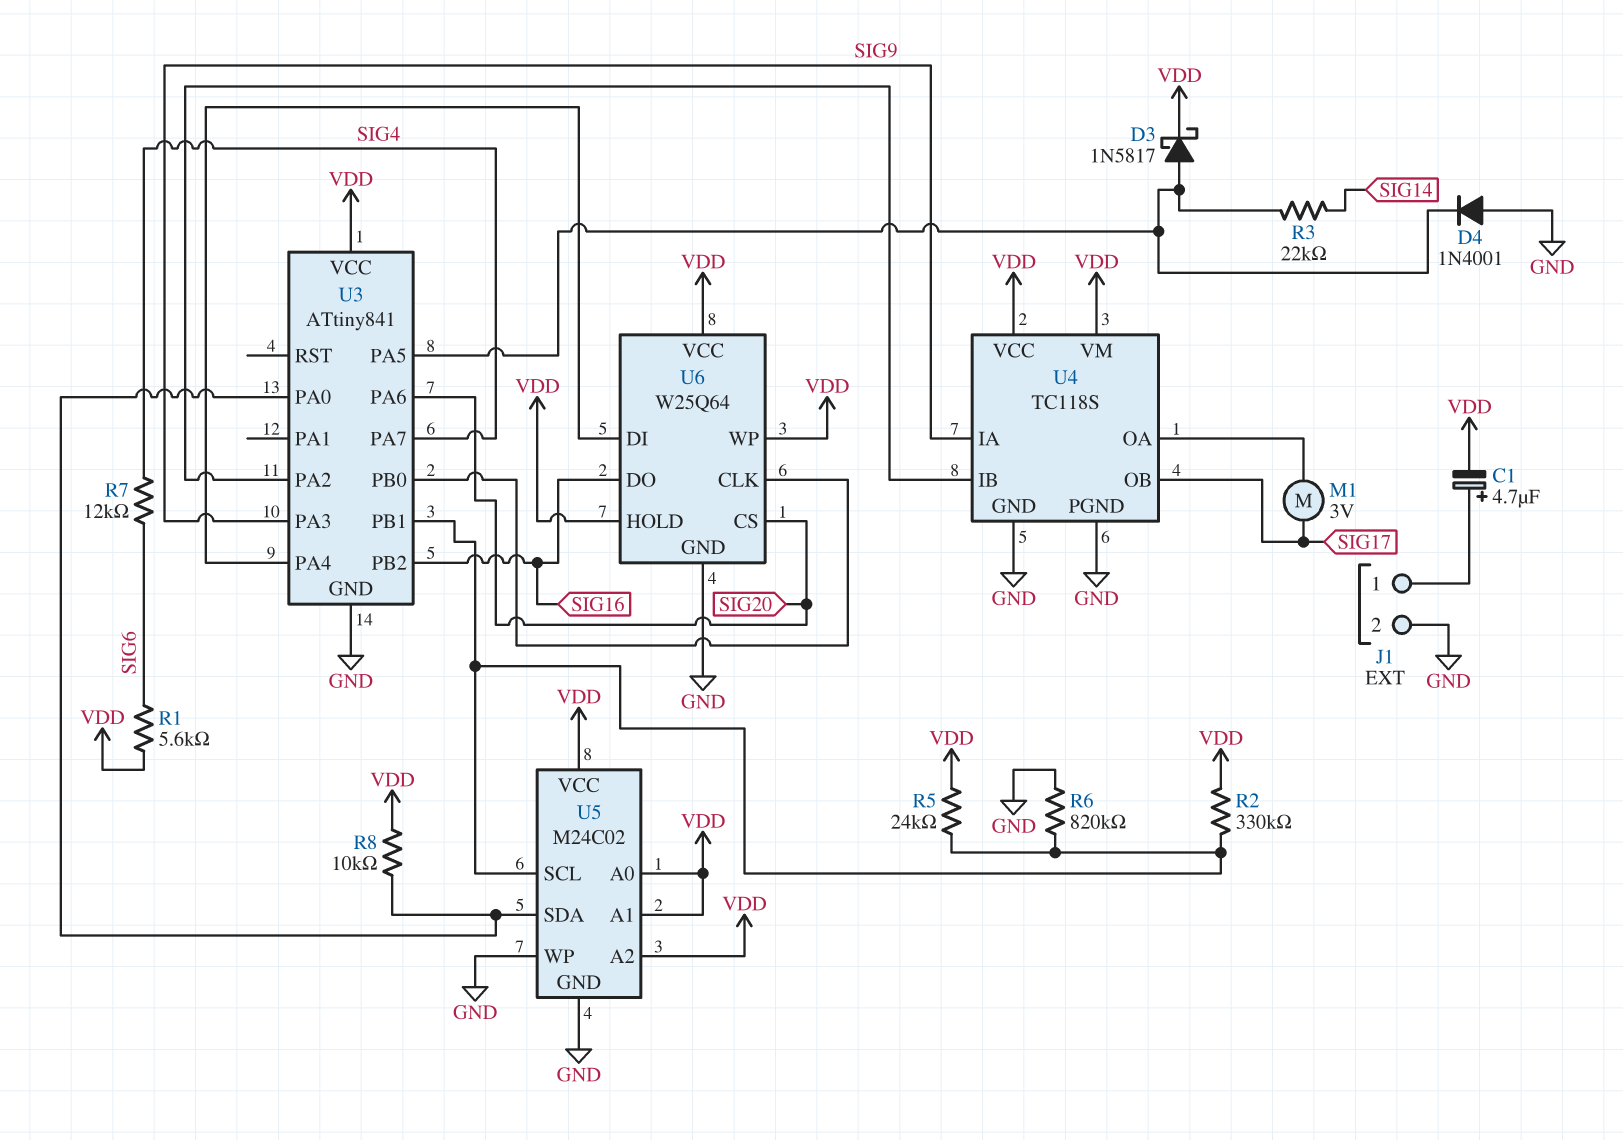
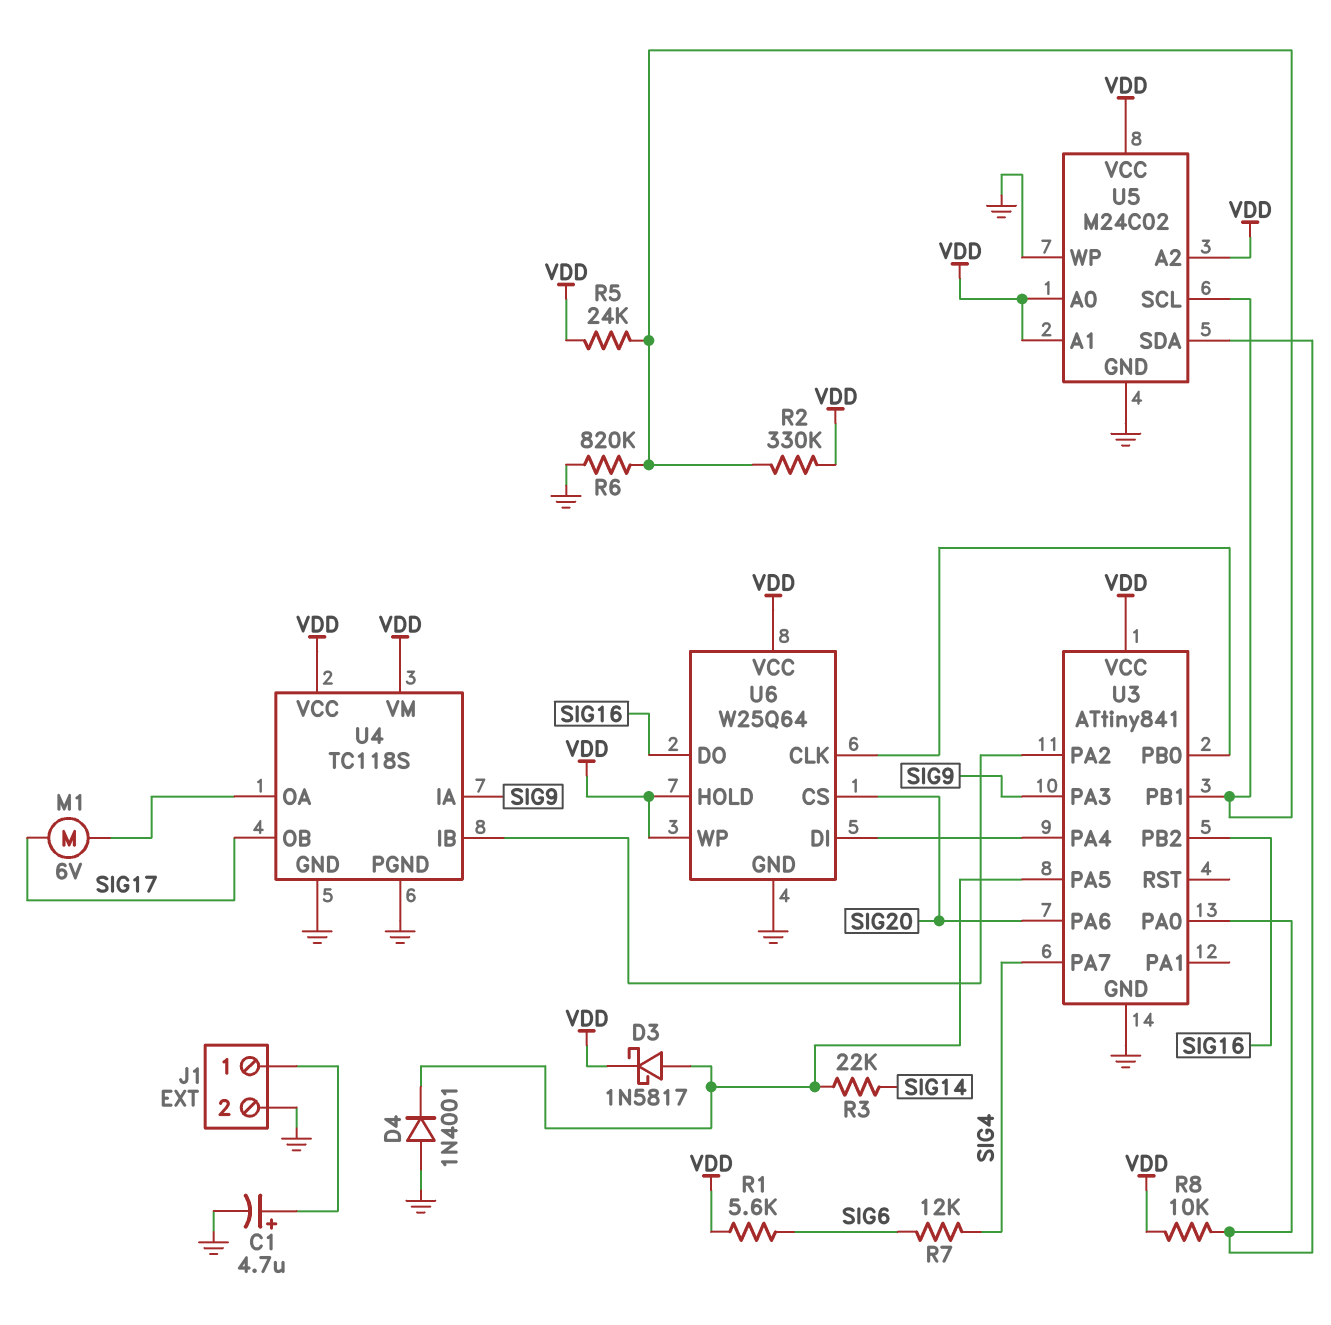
C1: 4.7uF (plus J1/1, minus VDD) -> 4.7uF (plus J1/1, minus GND)
M1: motor 3V (SIG17, U4/OA) -> motor 6V (SIG17, U4/OA)

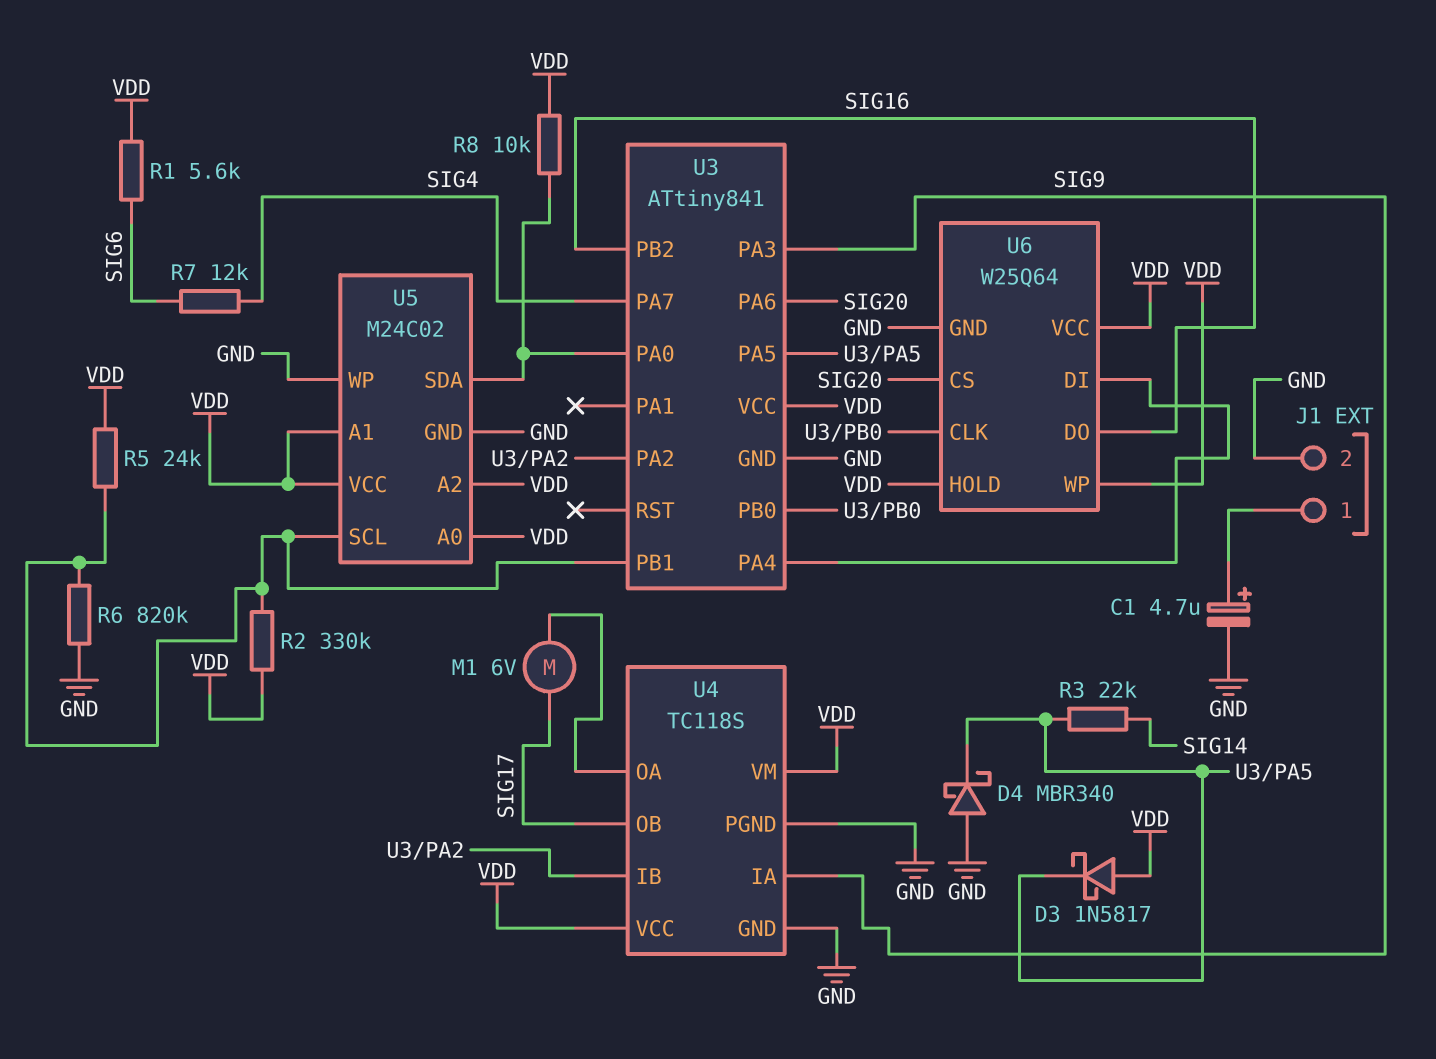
D3: schottky 1N5817 (A U3/PA5, K VDD) -> schottky 1N5817 (A VDD, K U3/PA5)
D4: diode 1N4001 (A GND, K U3/PA5) -> schottky MBR340 (A GND, K U3/PA5)

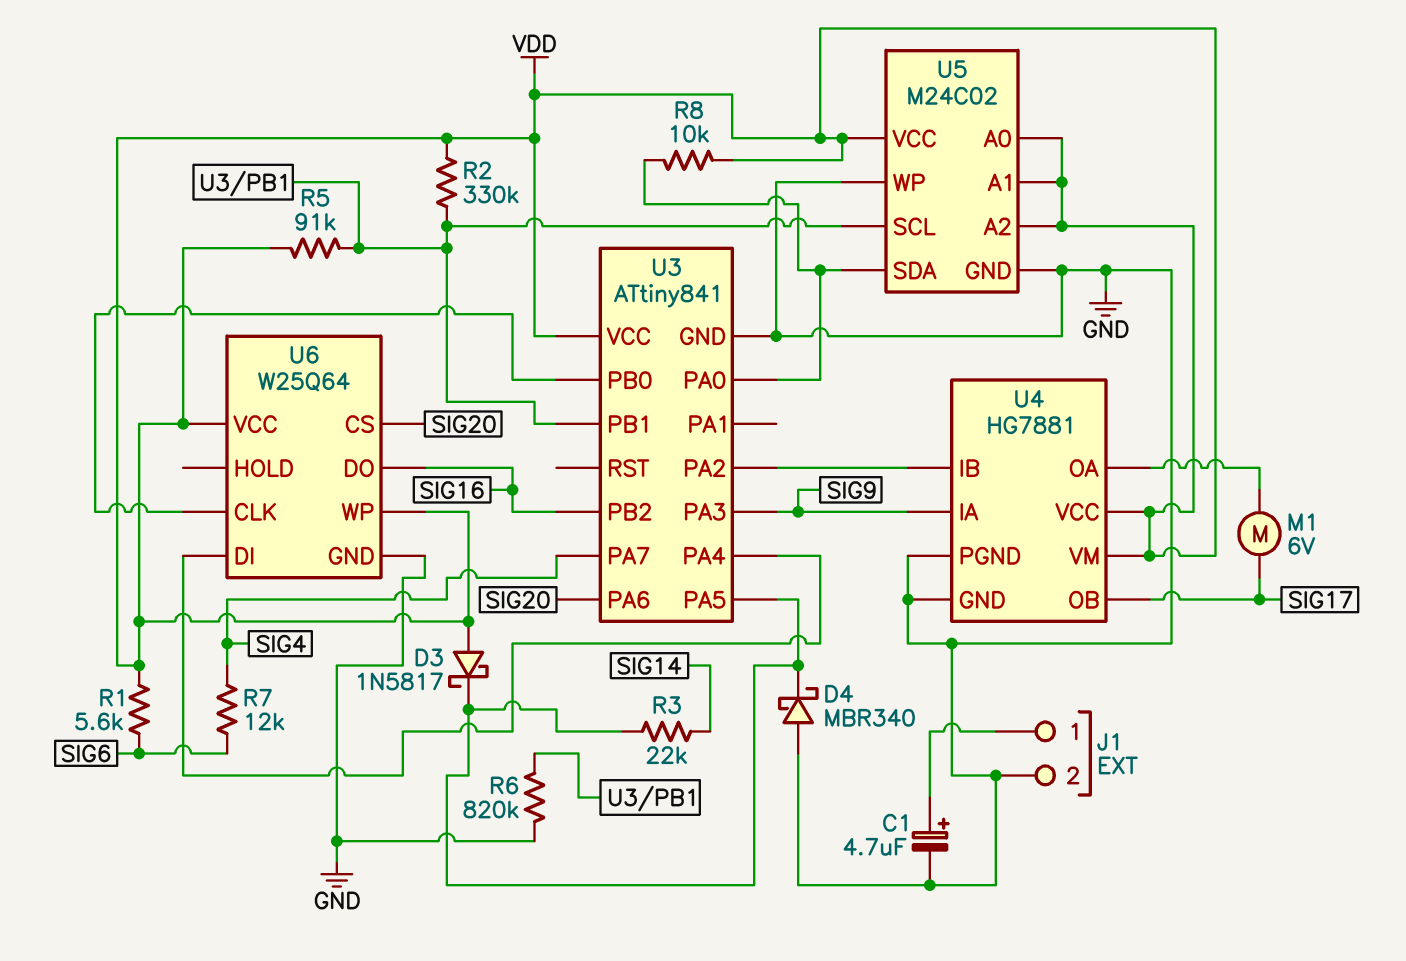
R5: 24k (U3/PB1, VDD) -> 91k (U3/PB1, VDD)
U4: TC118S -> HG7881
U6 pin HOLD: VDD -> none

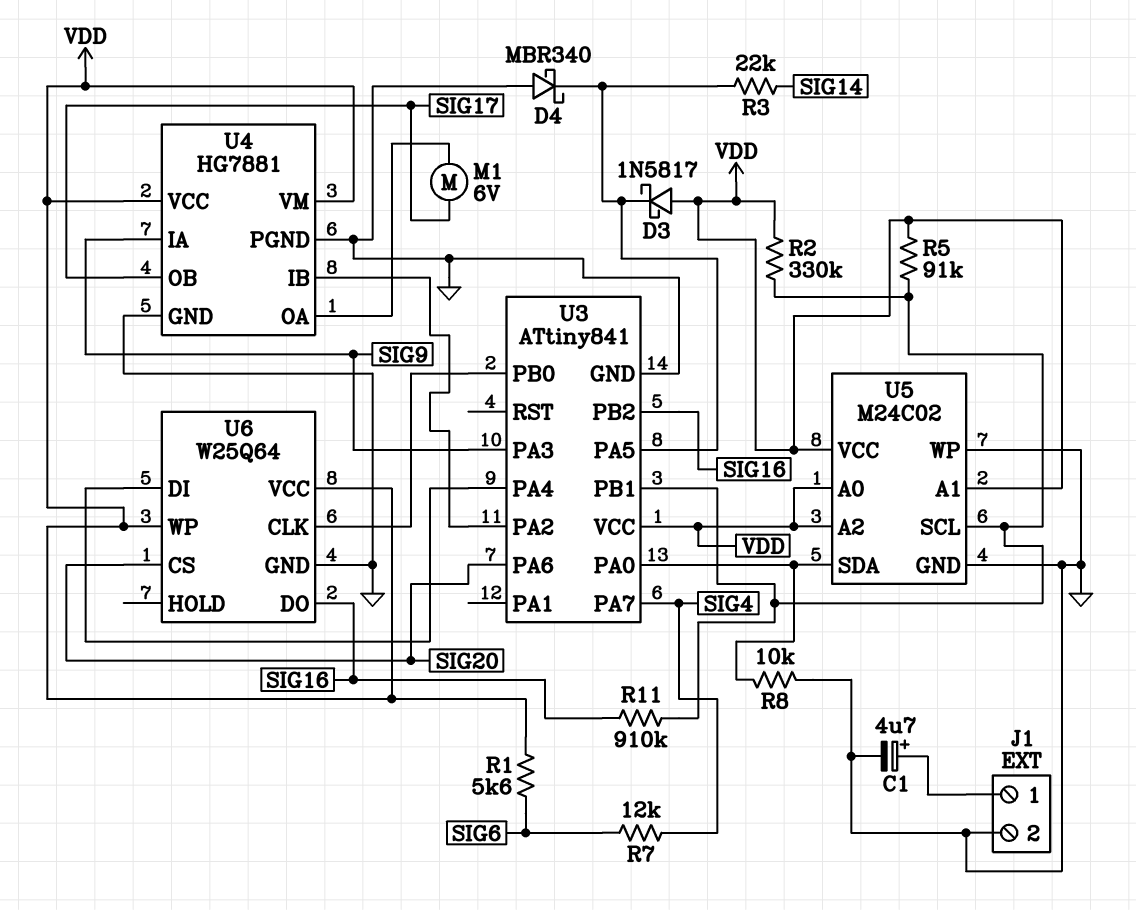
R6: 820k (GND, U3/PB1) -> none
R8: 10k (U3/PA0, VDD) -> 10k (GND, U3/PA0)
R11: none -> 910k (SIG16, U3/PB1)

